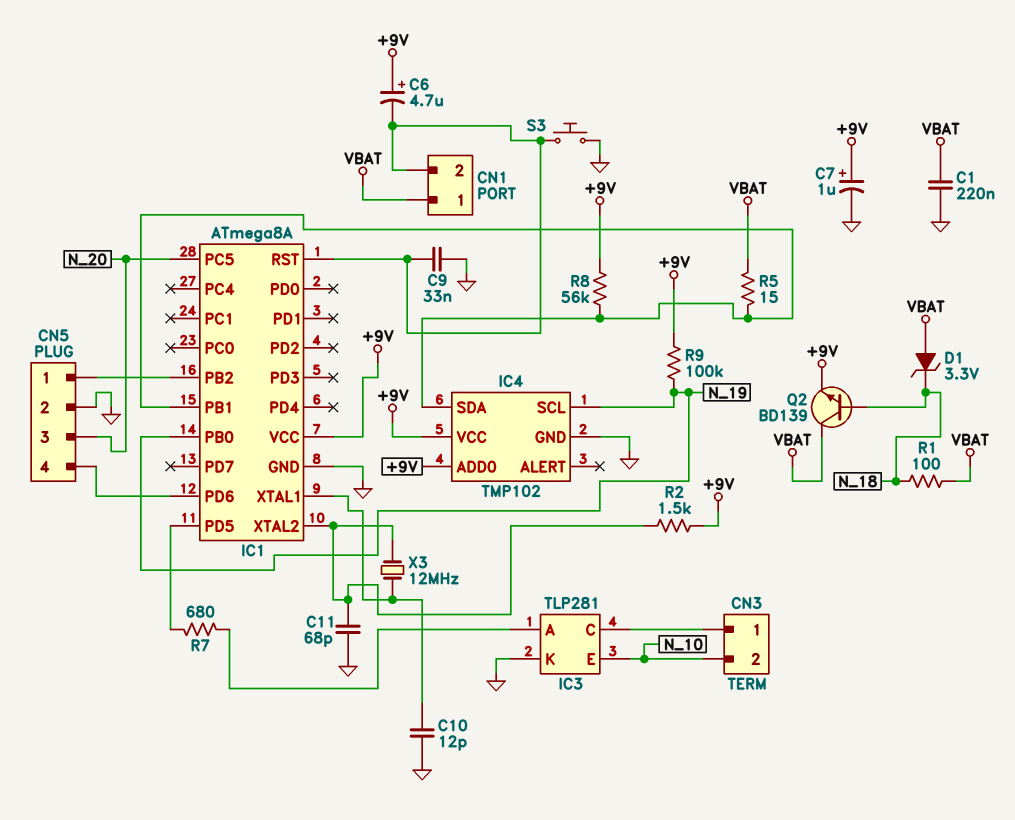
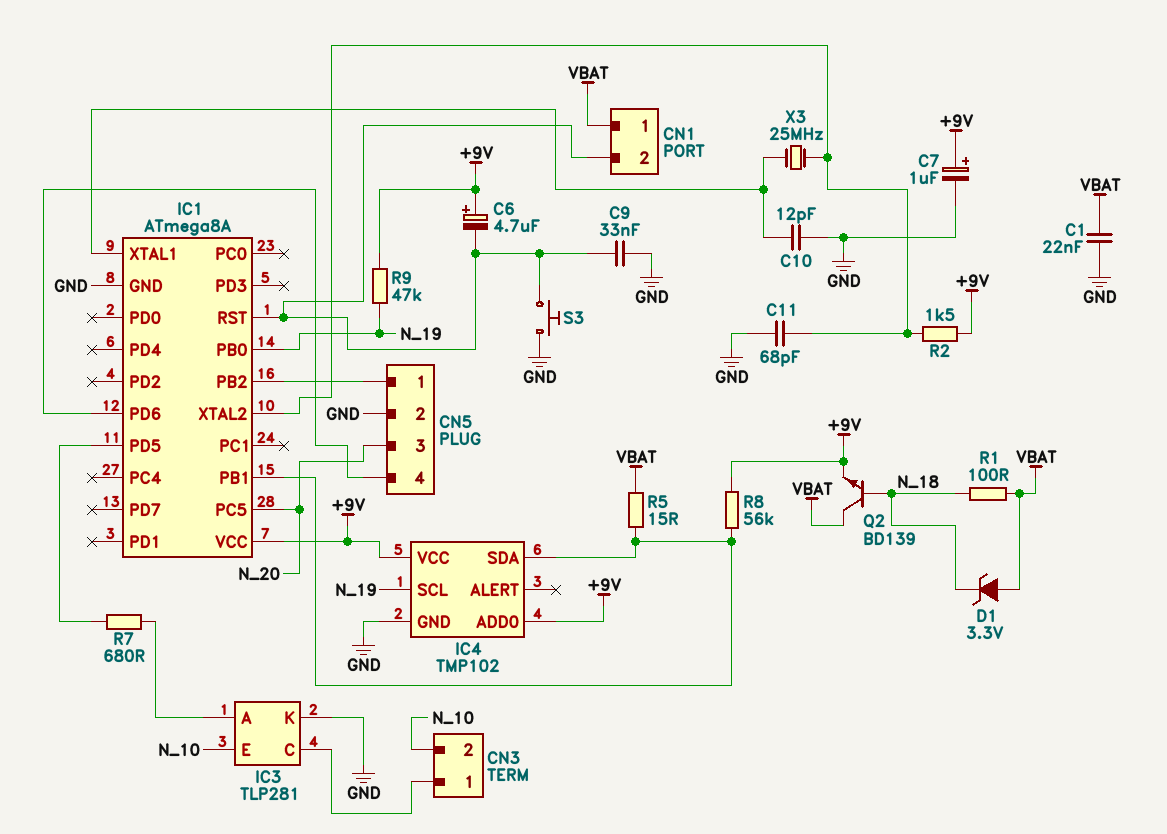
C1: 220nF (GND, VBAT) -> 22nF (GND, VBAT)
R9: 100k (+9V, N_19) -> 47k (+9V, N_19)
X3: 12MHz (IC1/XTAL1, IC1/XTAL2) -> 25MHz (IC1/XTAL1, IC1/XTAL2)

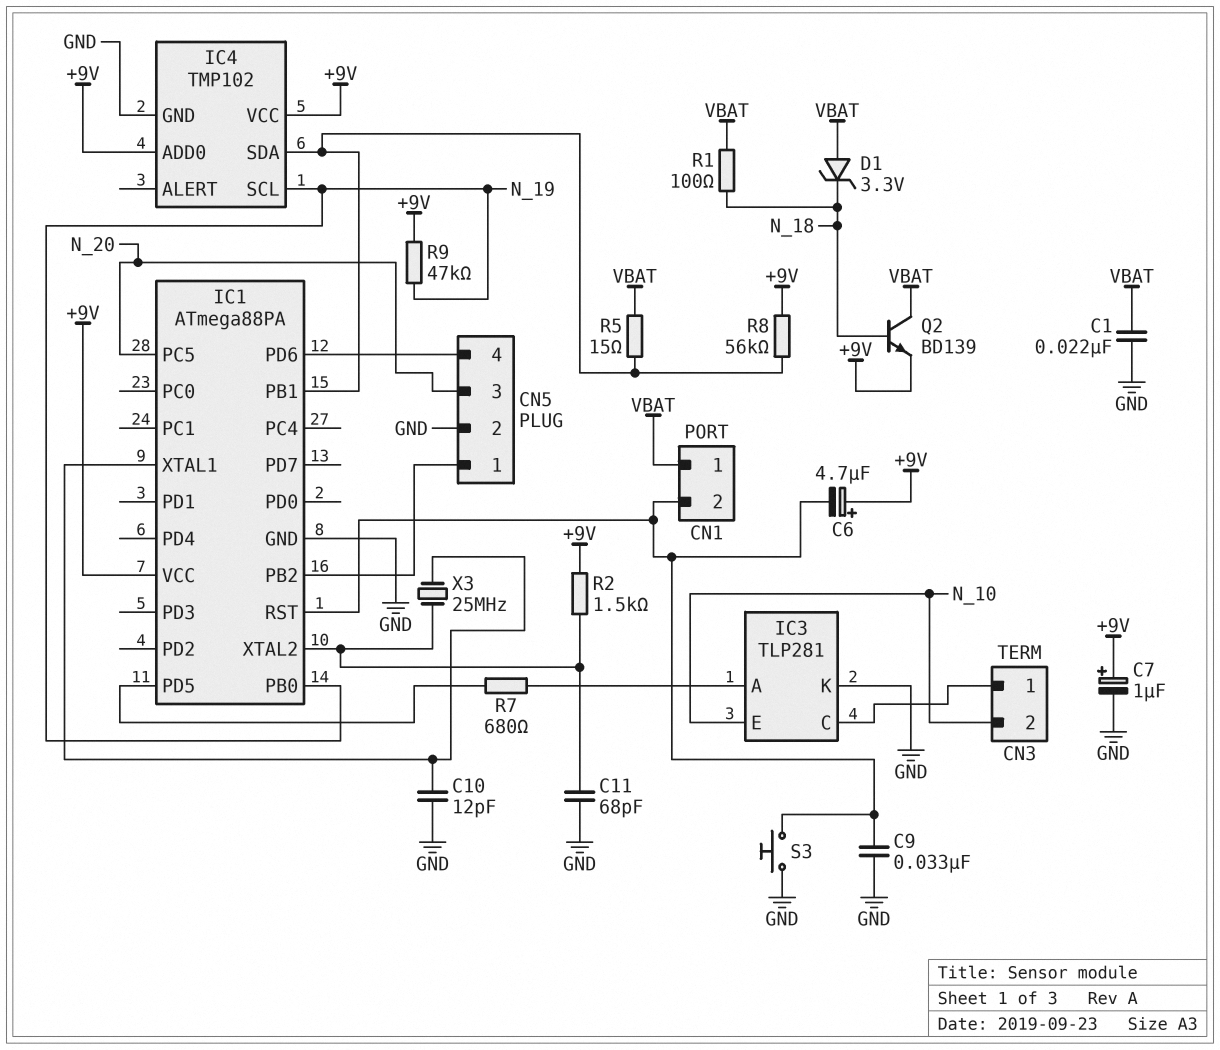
IC1: ATmega8A -> ATmega88PA

